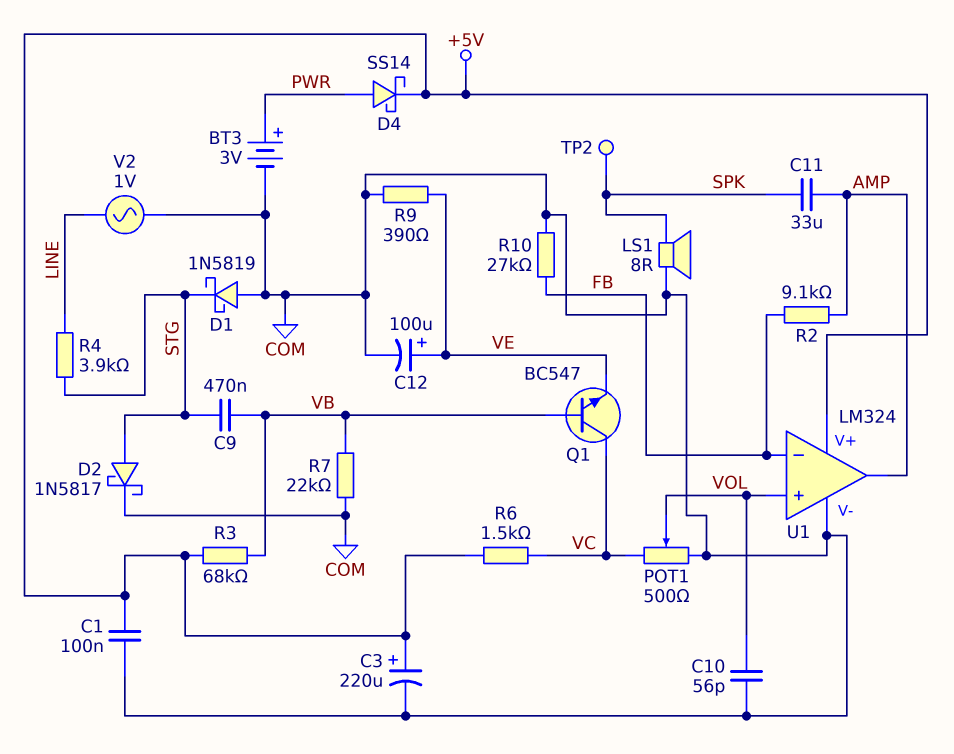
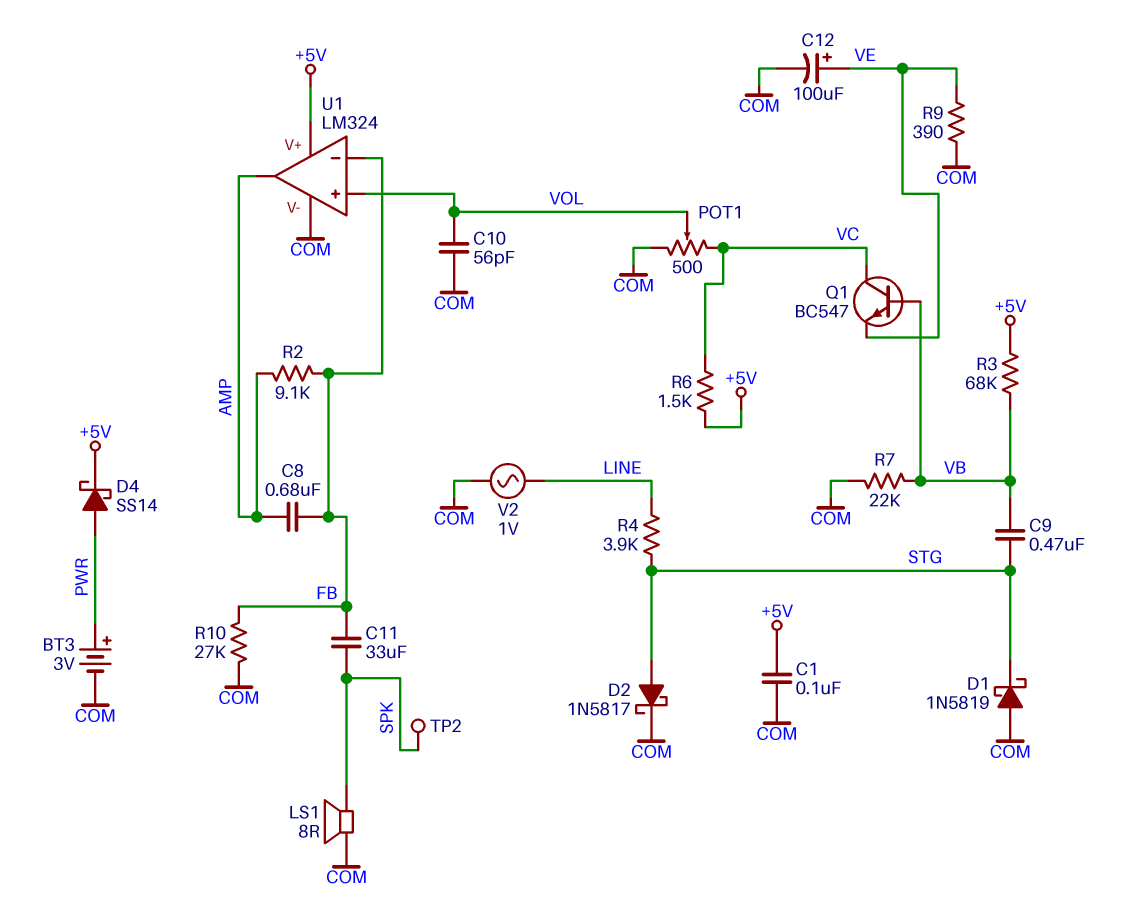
C3: 220uF (plus +5V, minus COM) -> none
C8: none -> 680nF (AMP, FB)
C11: 33uF (AMP, SPK) -> 33uF (FB, SPK)

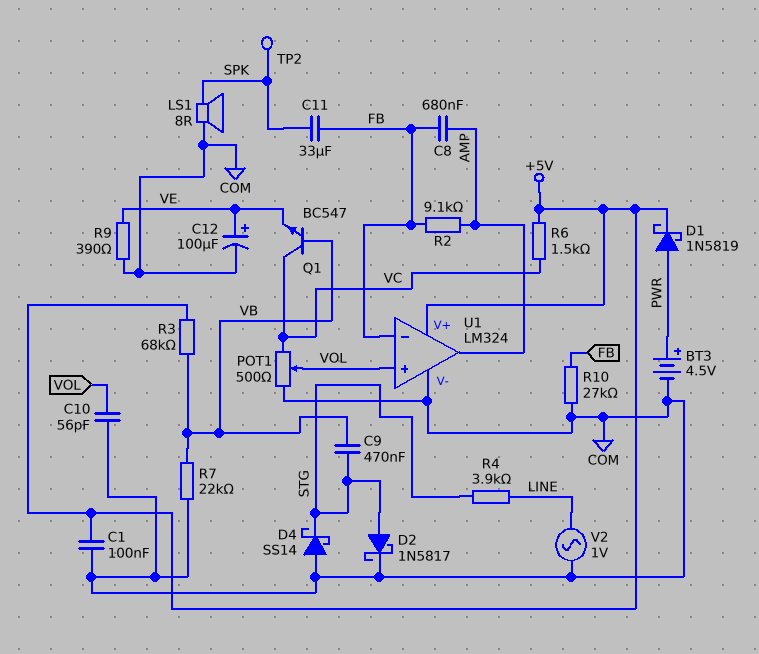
BT3: 3V (plus PWR, minus COM) -> 4.5V (plus PWR, minus COM)
D1: schottky 1N5819 (A COM, K STG) -> schottky 1N5819 (A PWR, K +5V)
D4: schottky SS14 (A PWR, K +5V) -> schottky SS14 (A COM, K STG)

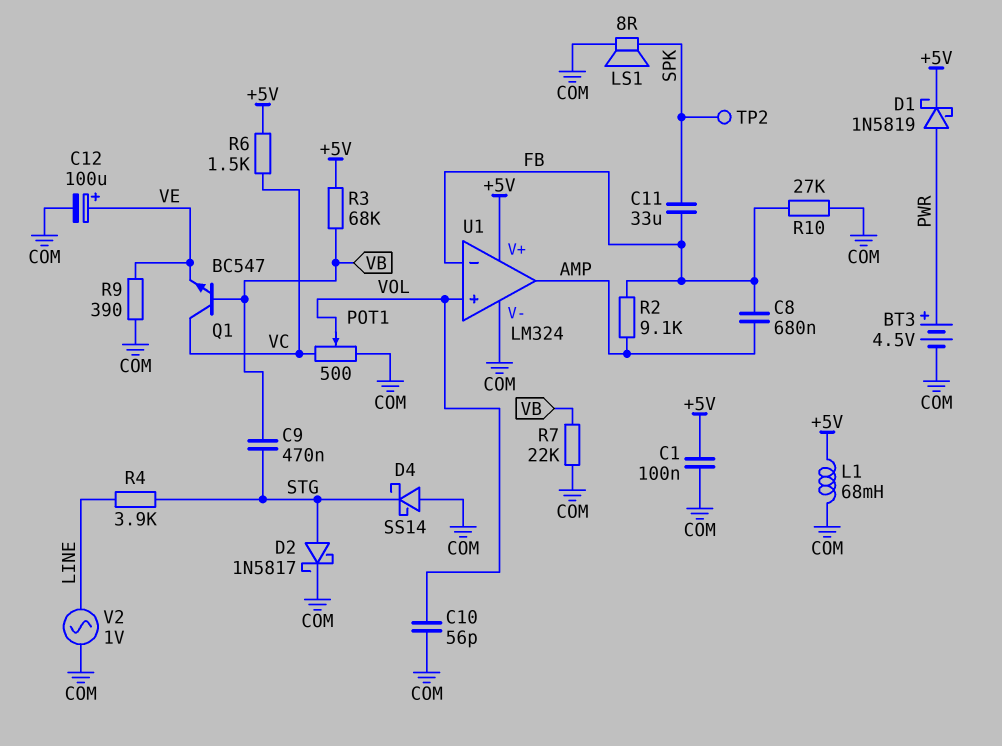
L1: none -> 68mH (+5V, COM)

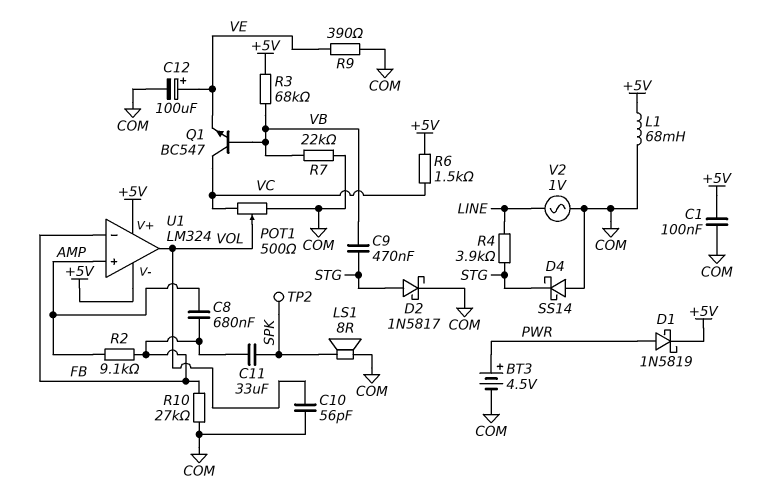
U1 pin V-: COM -> +5V
U1 pin in+: VOL -> AMP
U1 pin out: AMP -> VOL

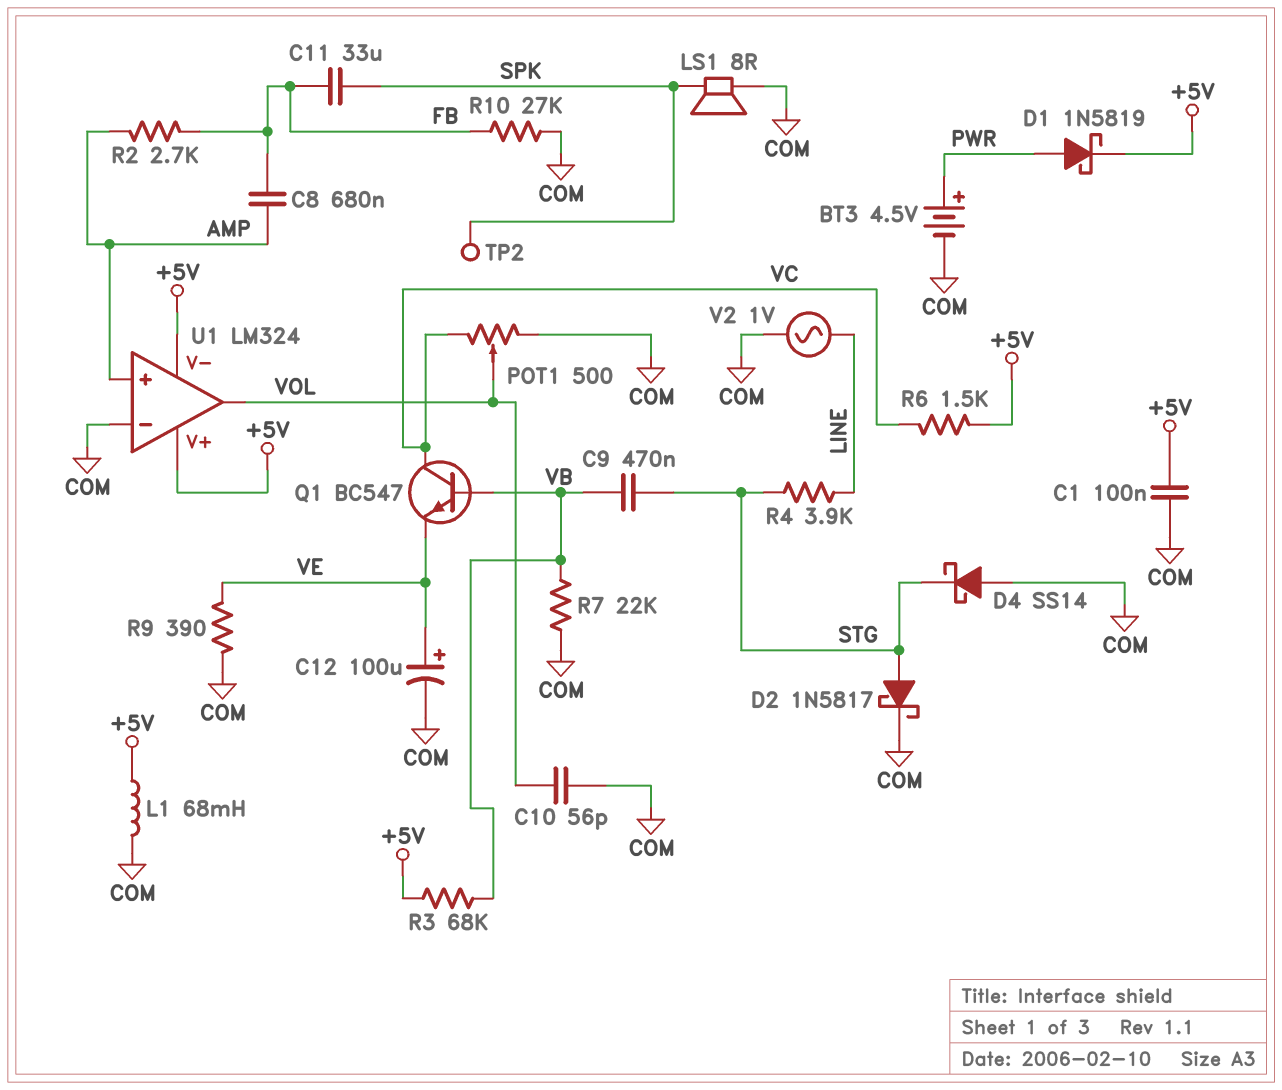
R2: 9.1k (AMP, FB) -> 2.7k (AMP, FB)
U1 pin in-: FB -> COM

